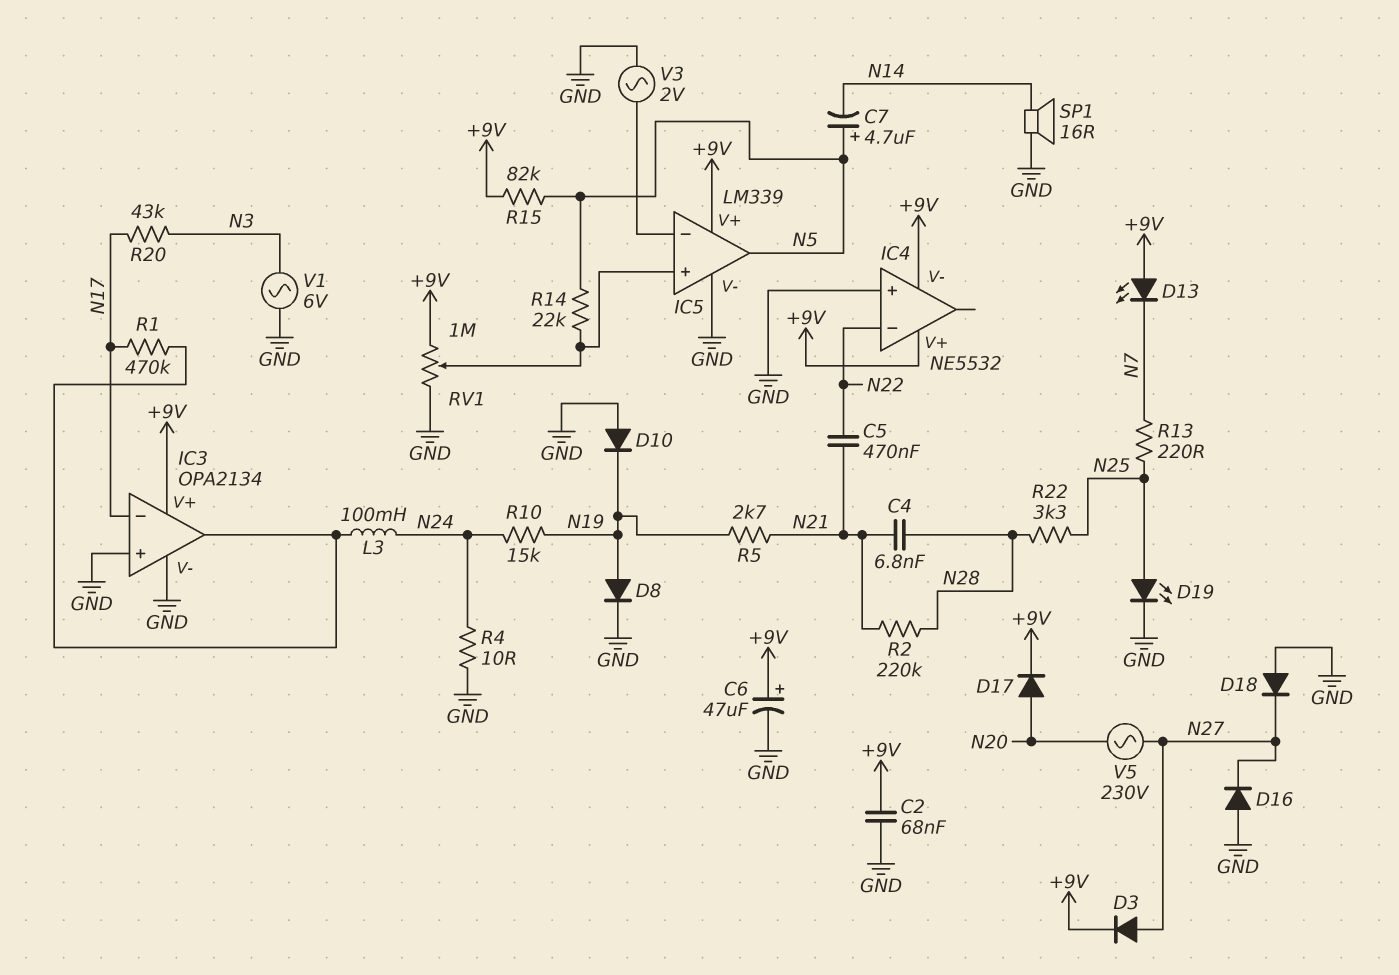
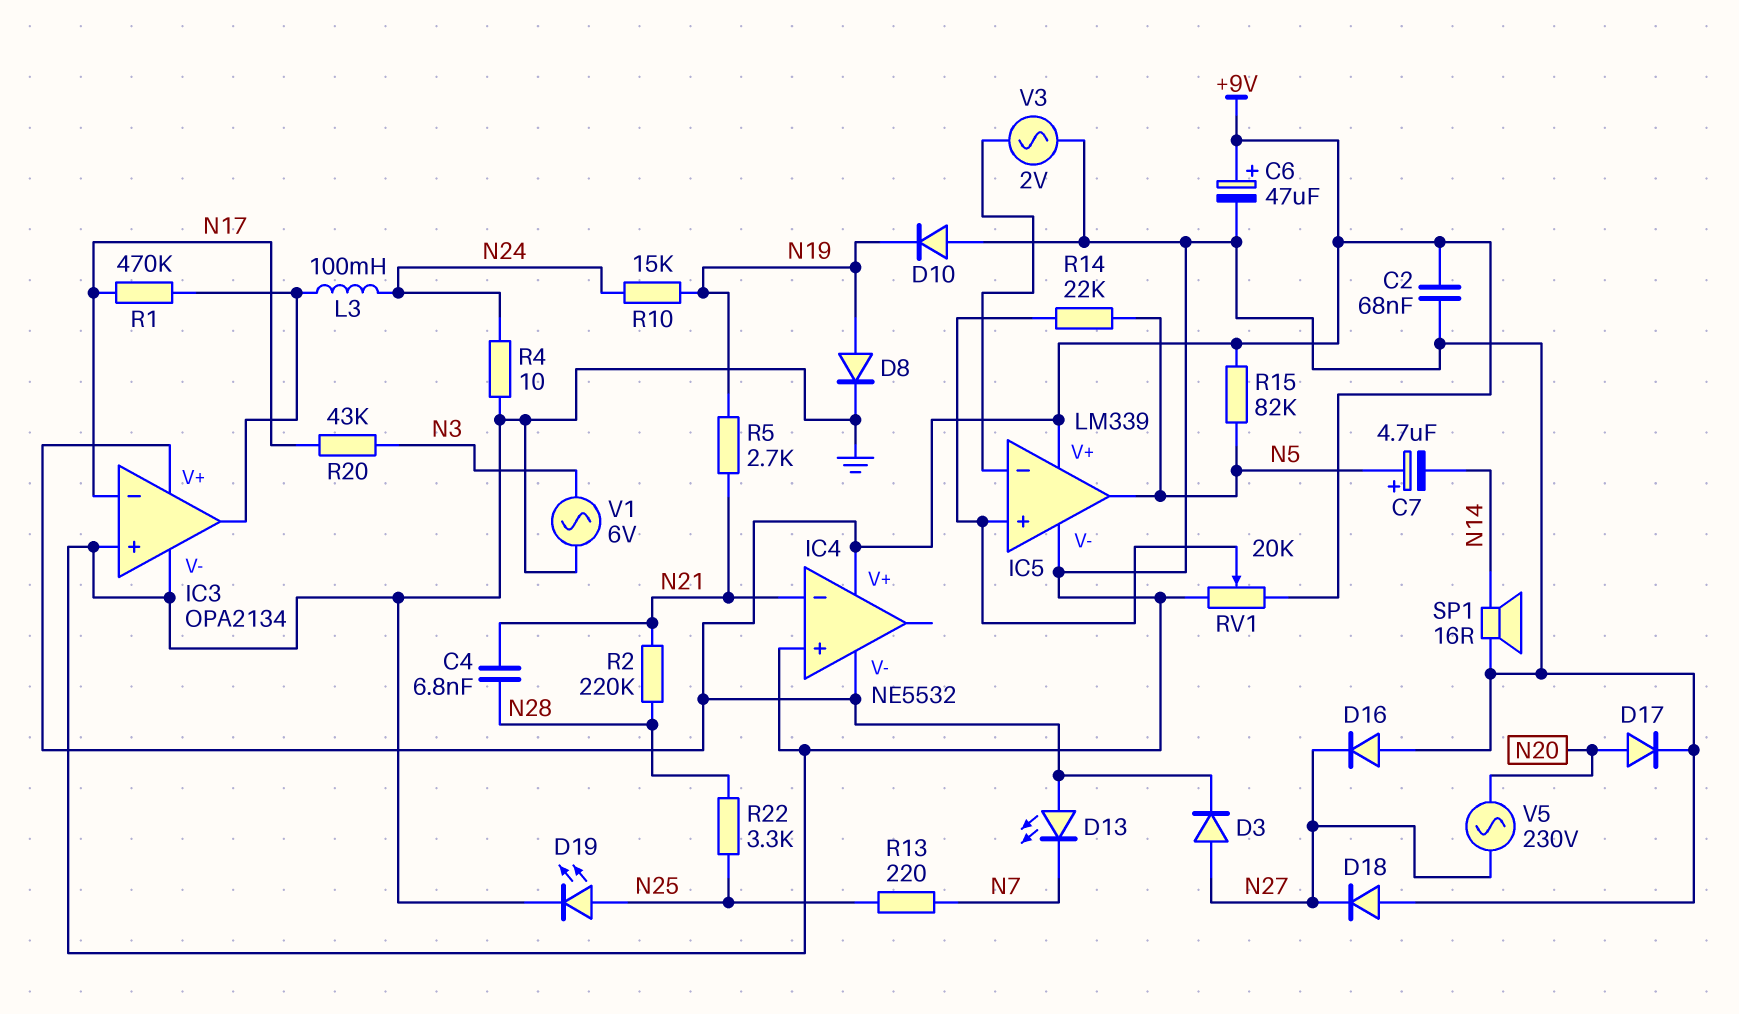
C5: 470nF (N21, N22) -> none
D17: diode (A N20, K +9V) -> diode (A N20, K GND)
IC4 pin in-: N22 -> N21
RV1: 1M (+9V, GND, wiper IC5/in+) -> 20k (+9V, GND, wiper IC5/in+)

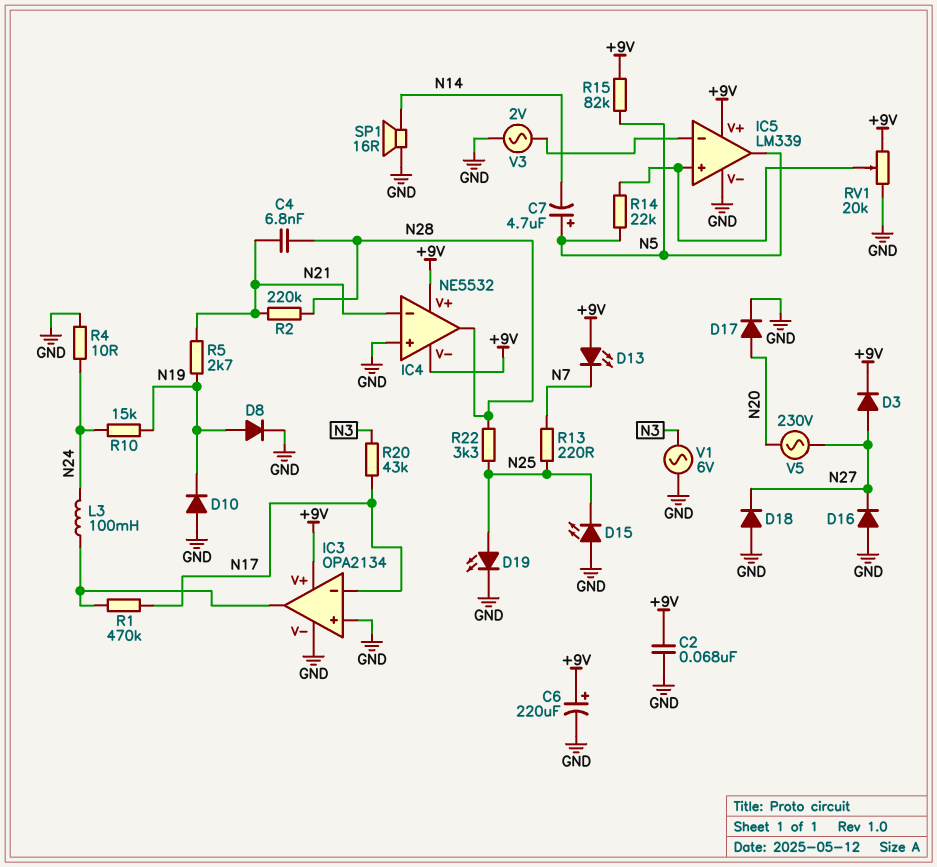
C6: 47uF (plus +9V, minus GND) -> 220uF (plus +9V, minus GND)
D15: none -> LED (A GND, K N25)
IC4 pin out: none -> N28

